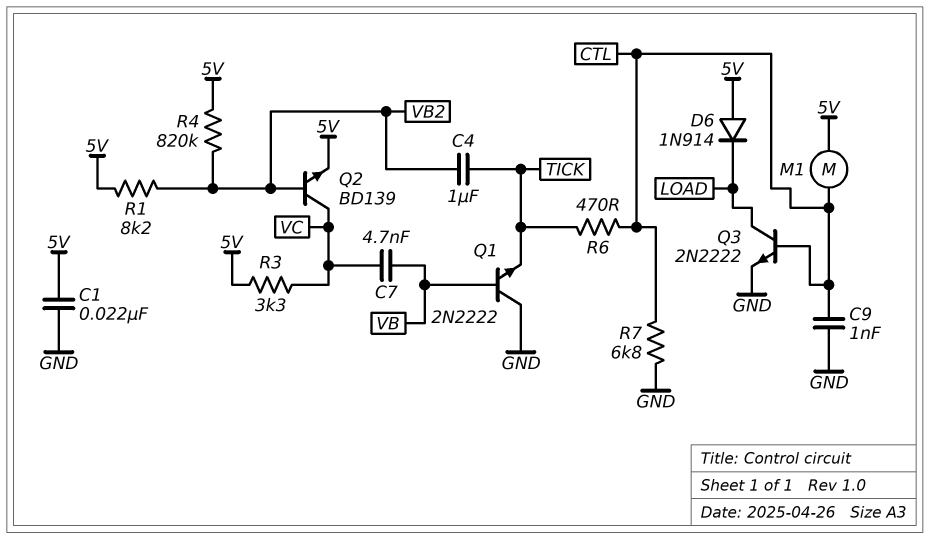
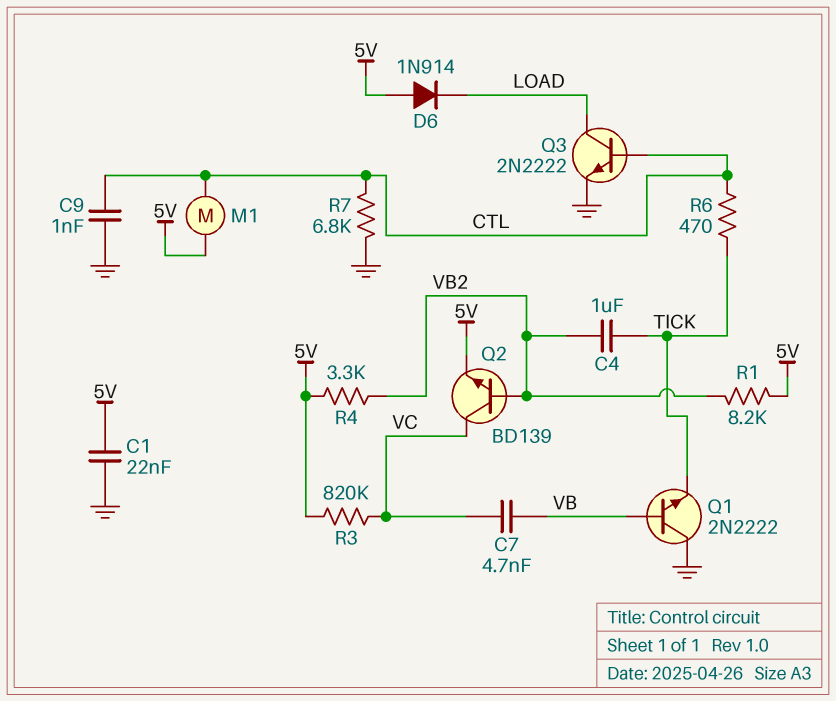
R3: 3.3k (5V, VC) -> 820k (5V, VC)
R4: 820k (5V, VB2) -> 3.3k (5V, VB2)

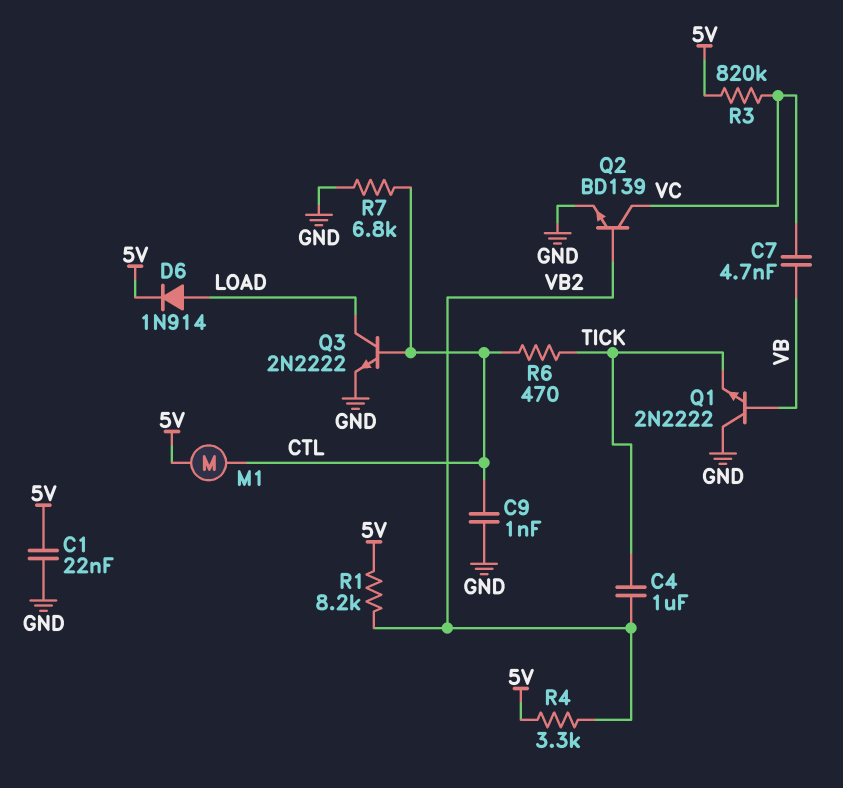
D6: diode 1N914 (A 5V, K LOAD) -> diode 1N914 (A LOAD, K 5V)
Q2: NPN BD139 (B VB2, C VC, E 5V) -> NPN BD139 (B VB2, C VC, E GND)

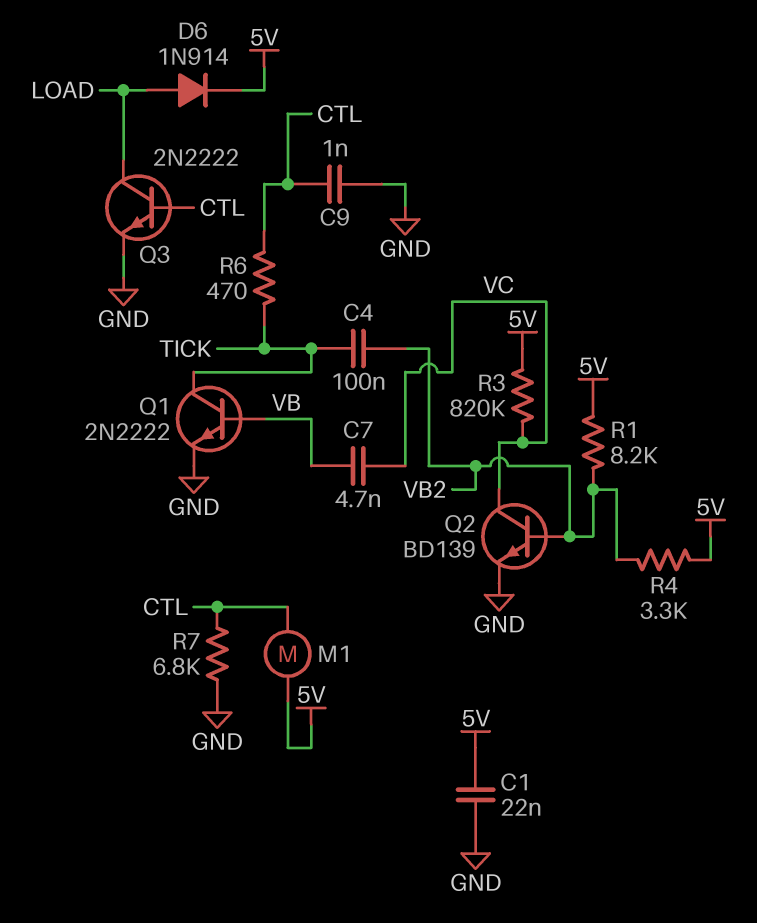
C4: 1uF (TICK, VB2) -> 100nF (TICK, VB2)
Q1: NPN 2N2222 (B VB, C GND, E TICK) -> NPN 2N2222 (B VB, C TICK, E GND)

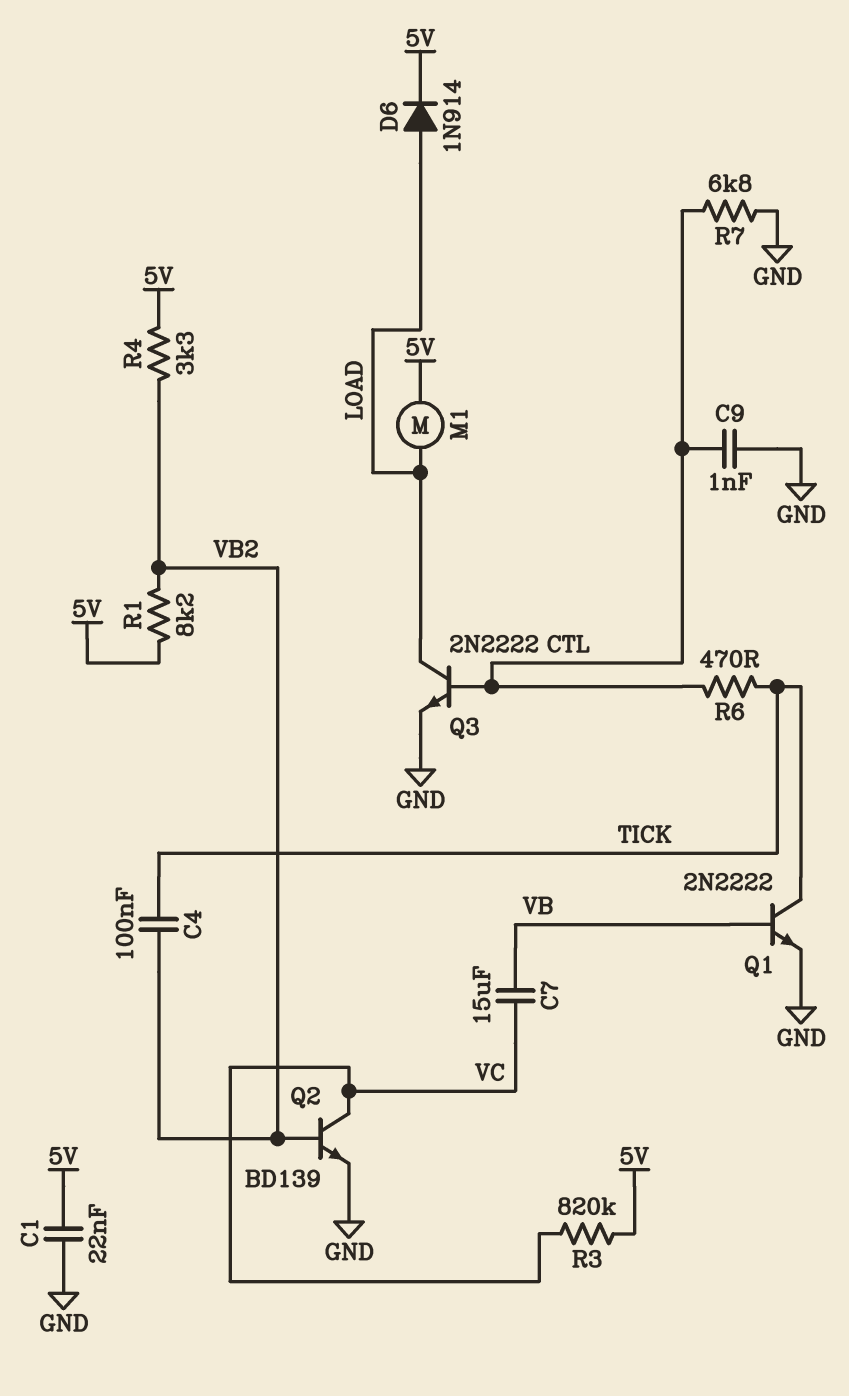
C7: 4.7nF (VB, VC) -> 15uF (VB, VC)
M1: motor (5V, CTL) -> motor (5V, LOAD)

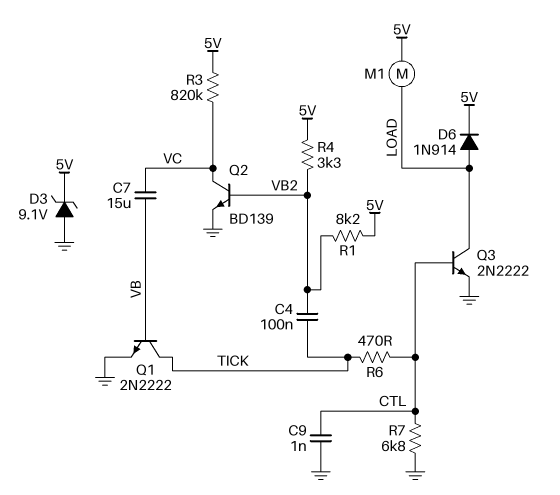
C1: 22nF (5V, GND) -> none
D3: none -> zener 9.1V (A GND, K 5V)

